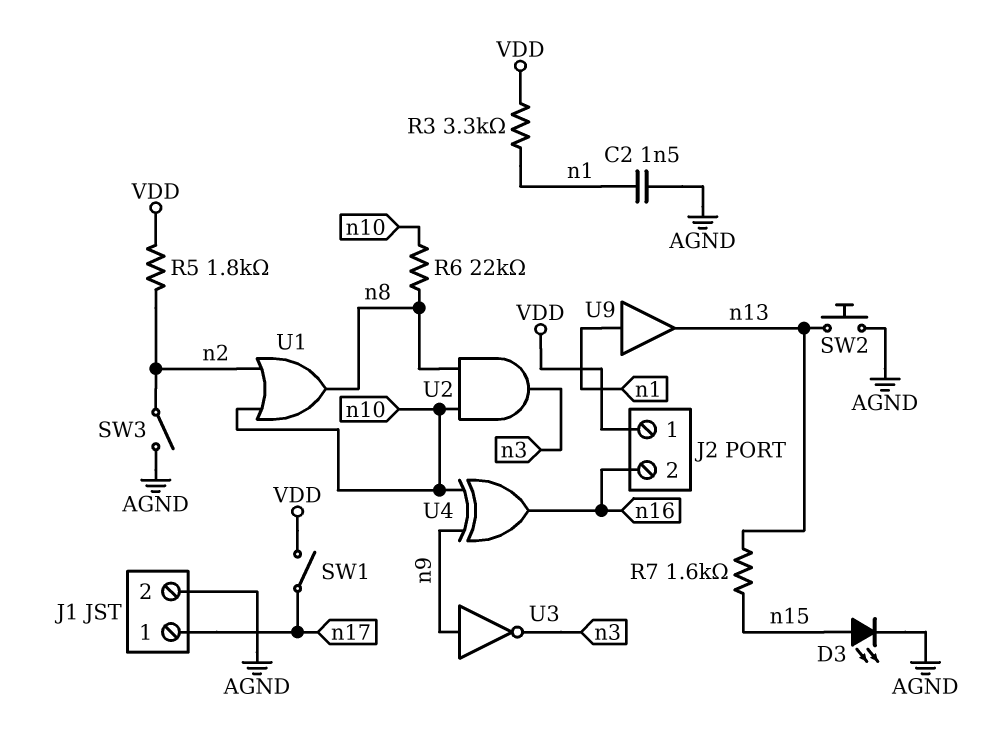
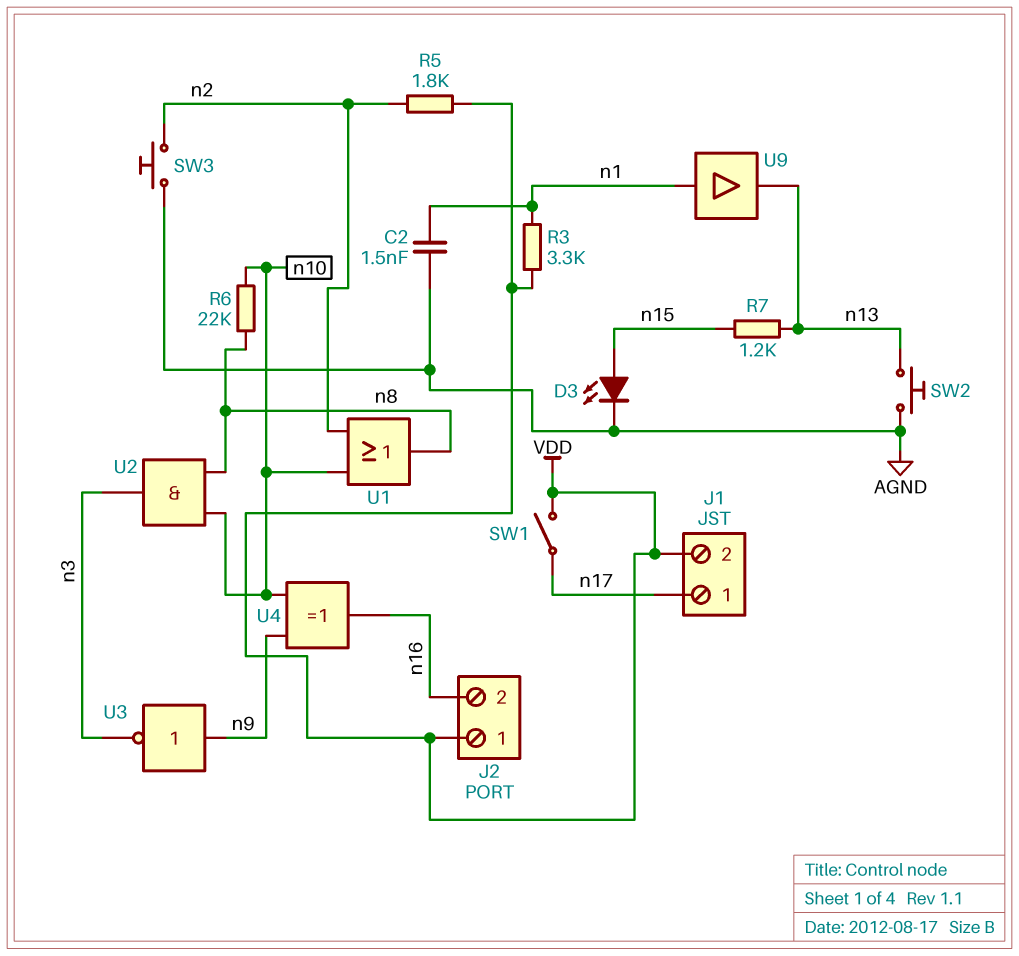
J1 pin 2: AGND -> VDD
R7: 1.6k (n13, n15) -> 1.2k (n13, n15)
SW3: switch (AGND, n2) -> button (AGND, n2)

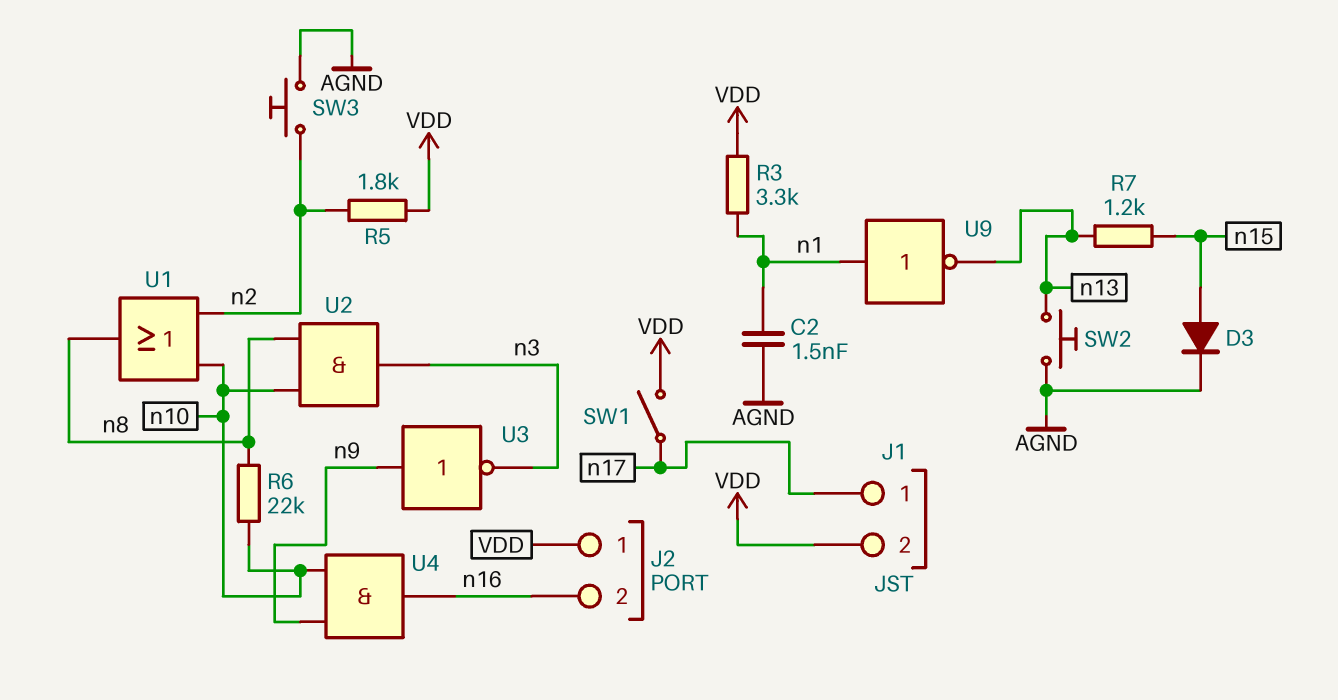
D3: LED (A n15, K AGND) -> diode (A n15, K AGND)
U4: XOR (in n9, in n10, out n16) -> AND (in n9, in n10, out n16)
U9: buffer (in n1, out n13) -> NOT (in n1, out n13)

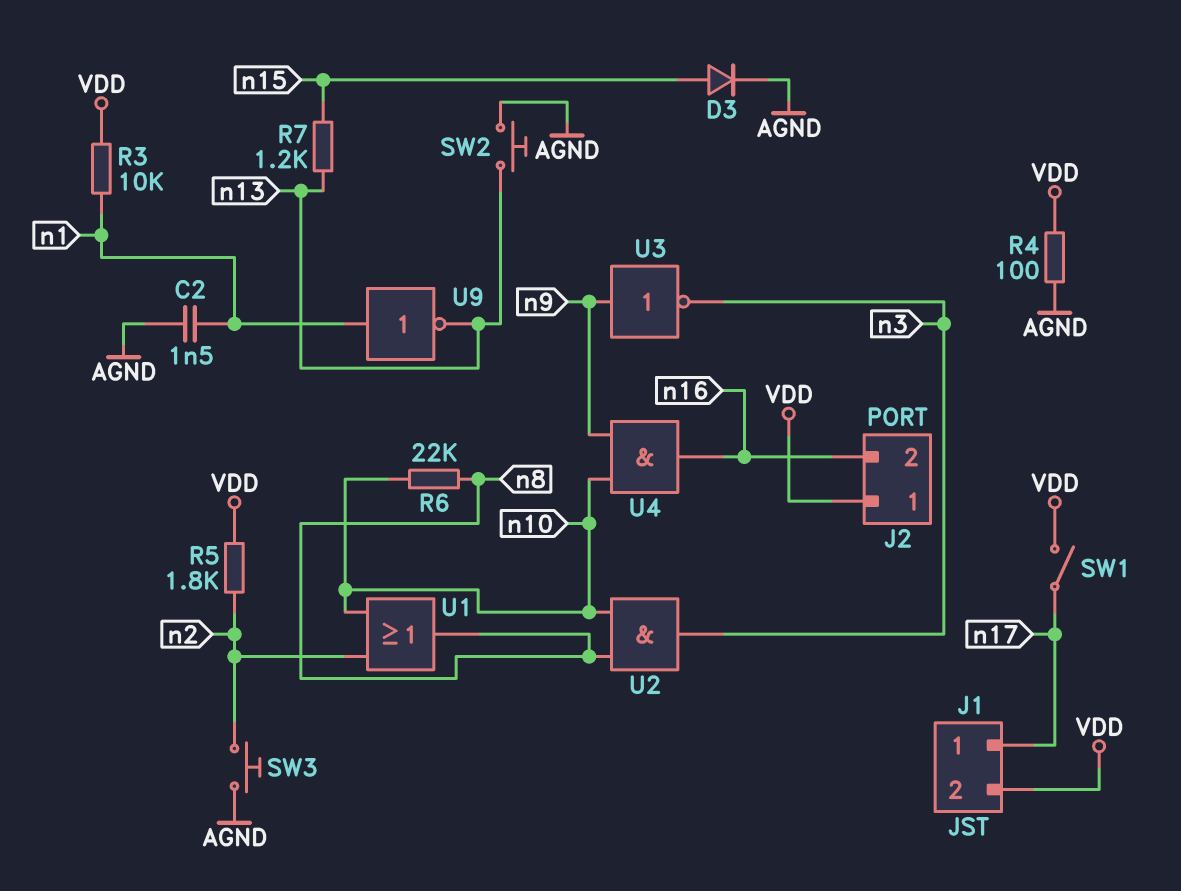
R3: 3.3k (VDD, n1) -> 10k (VDD, n1)
R4: none -> 100 (AGND, VDD)

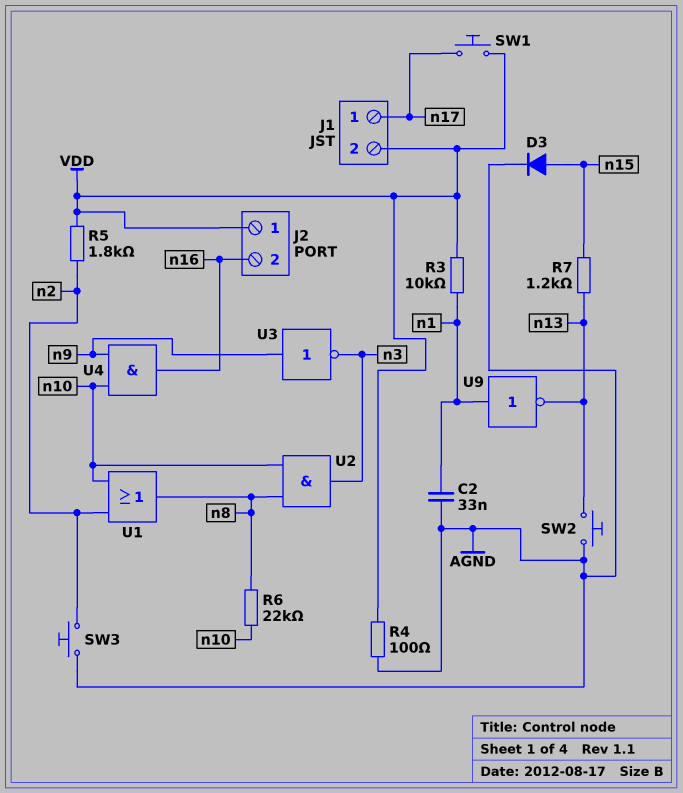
C2: 1.5nF (AGND, n1) -> 33nF (AGND, n1)
SW1: switch (VDD, n17) -> button (VDD, n17)

